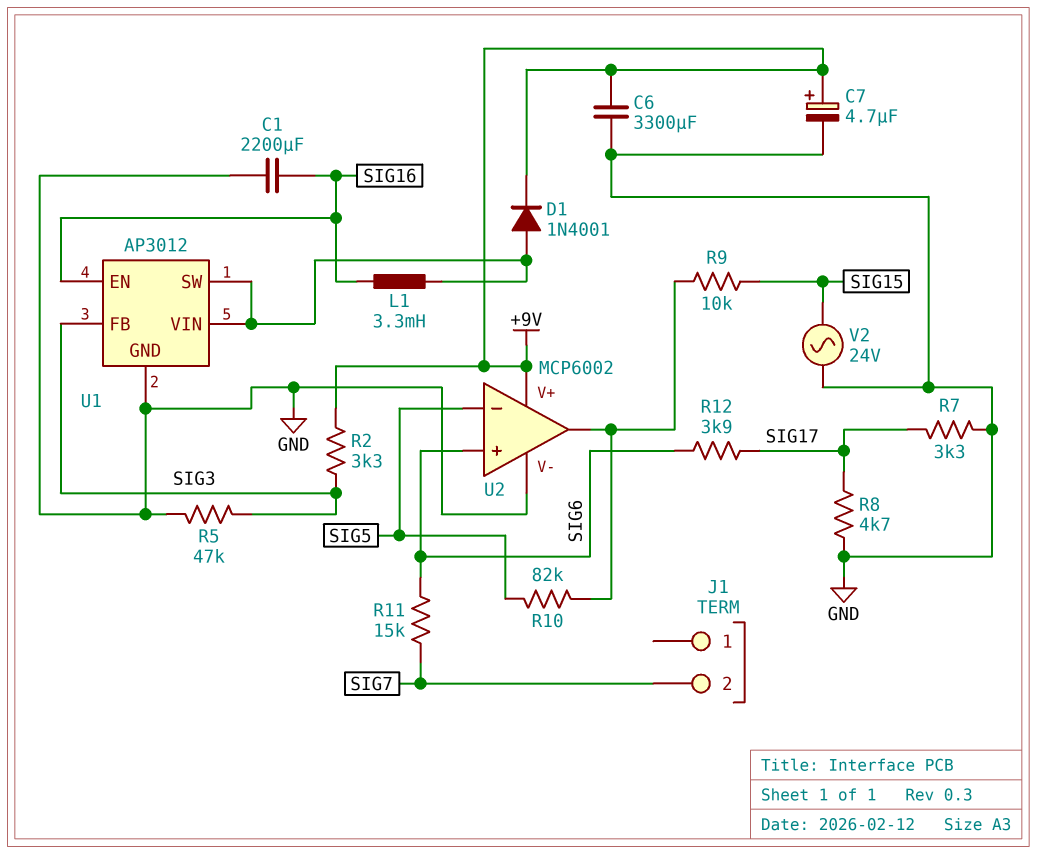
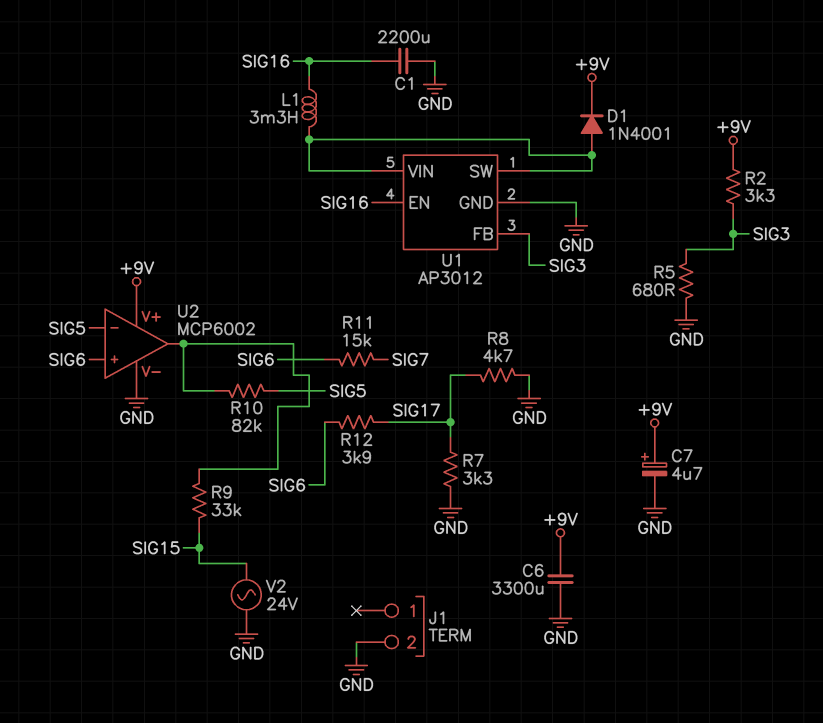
J1 pin 2: SIG7 -> GND
R5: 47k (GND, SIG3) -> 680 (GND, SIG3)
R9: 10k (SIG15, U2/out) -> 33k (SIG15, U2/out)

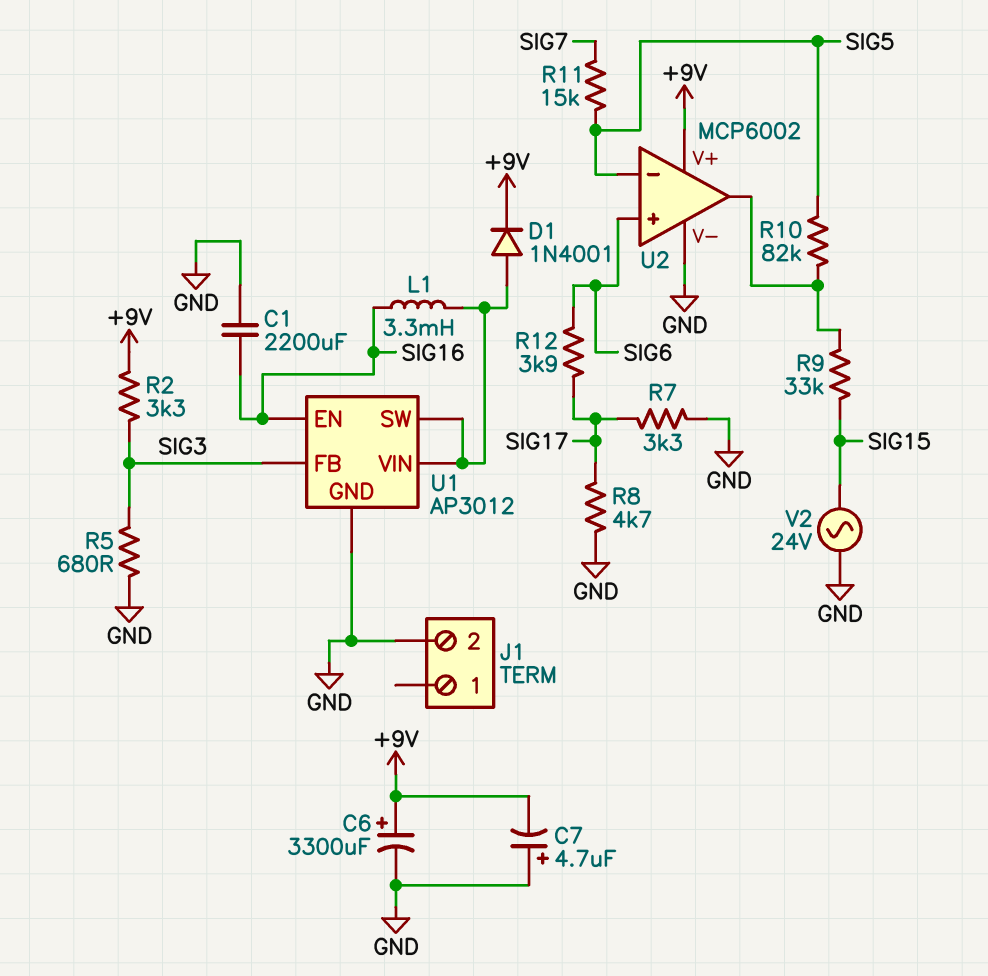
C6: 3300uF (+9V, GND) -> 3300uF (plus +9V, minus GND)
C7: 4.7uF (plus +9V, minus GND) -> 4.7uF (plus GND, minus +9V)
R11: 15k (SIG6, SIG7) -> 15k (SIG5, SIG7)

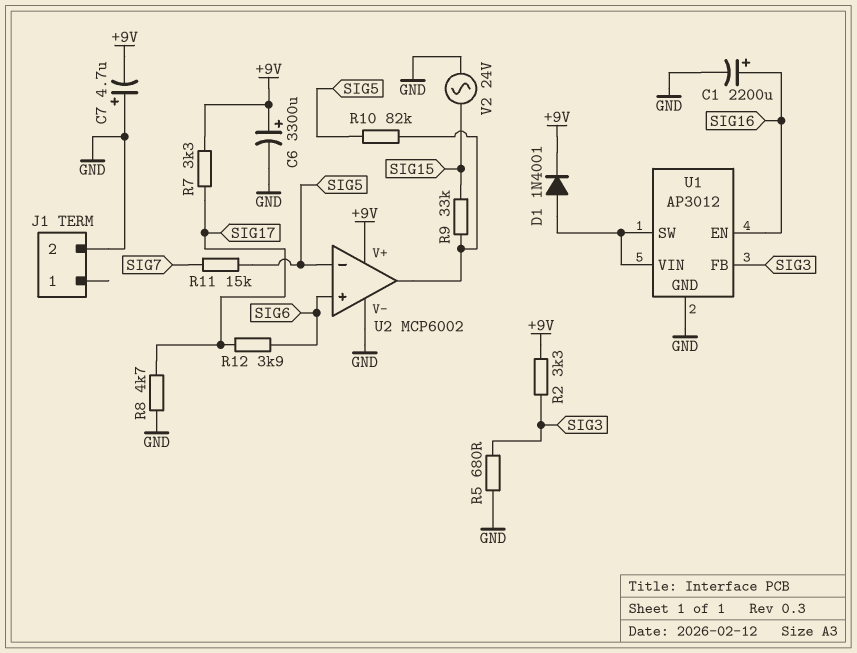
C1: 2200uF (GND, SIG16) -> 2200uF (plus SIG16, minus GND)
L1: 3.3mH (SIG16, U1/SW) -> none
R7: 3.3k (GND, SIG17) -> 3.3k (+9V, SIG17)

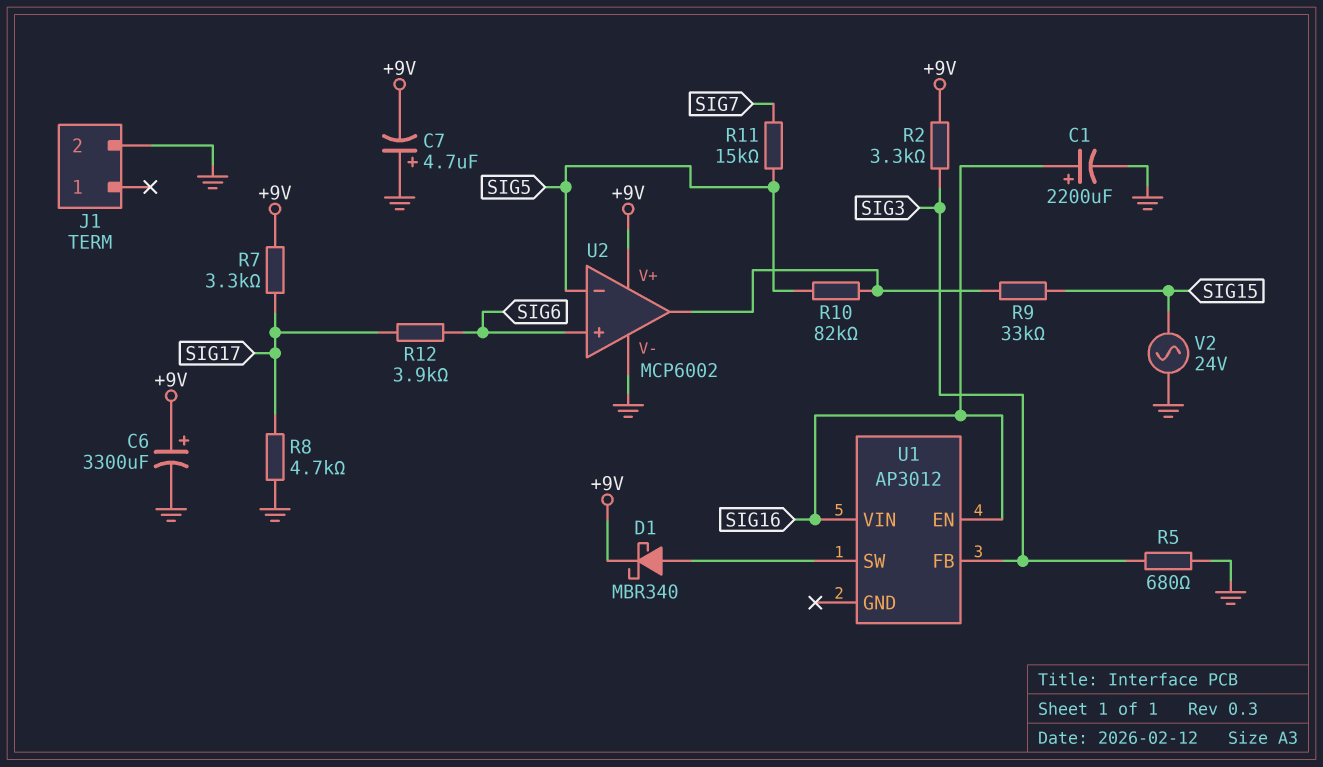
D1: diode 1N4001 (A U1/SW, K +9V) -> schottky MBR340 (A U1/SW, K +9V)
U1 pin GND: GND -> none
U1 pin VIN: U1/SW -> SIG16

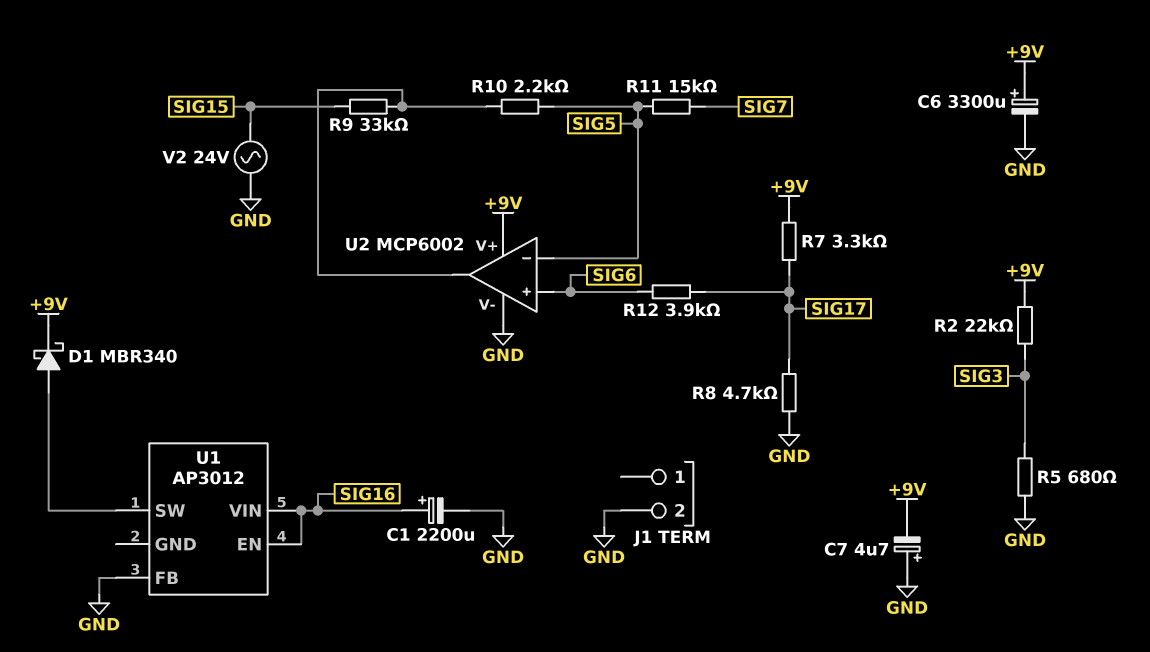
R2: 3.3k (+9V, SIG3) -> 22k (+9V, SIG3)
R10: 82k (SIG5, U2/out) -> 2.2k (SIG5, U2/out)
U1 pin FB: SIG3 -> GND

